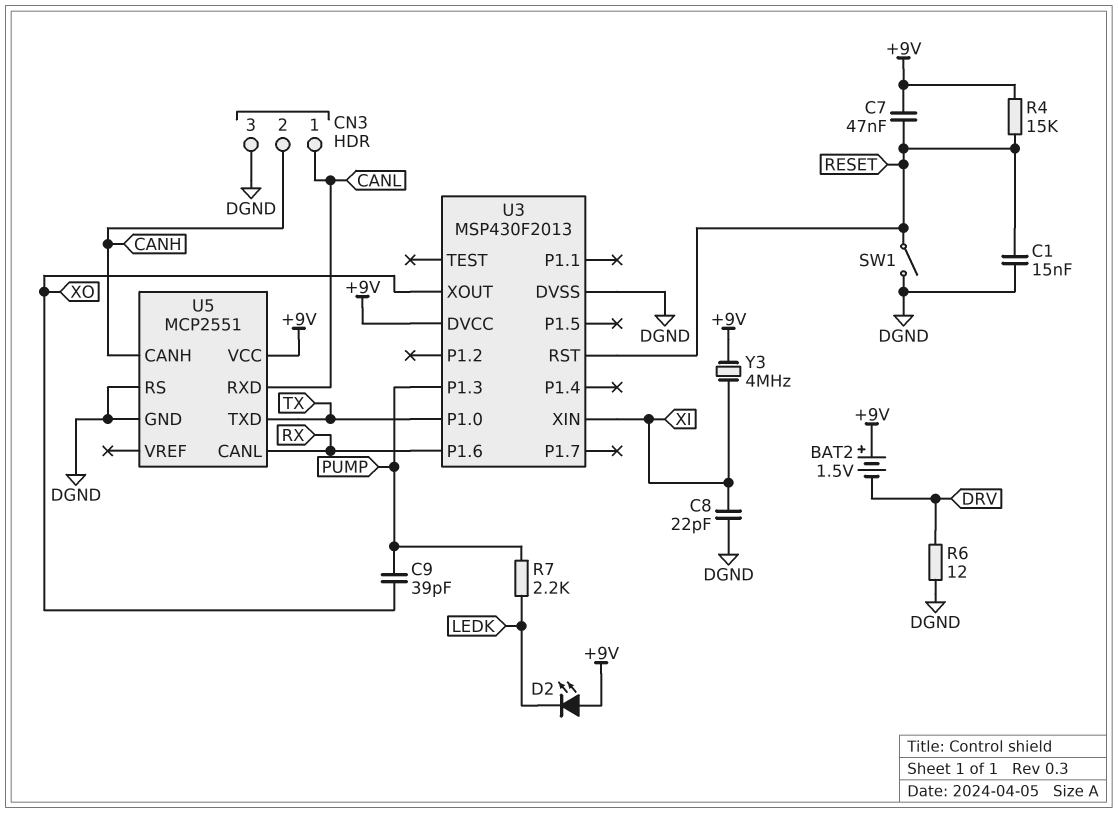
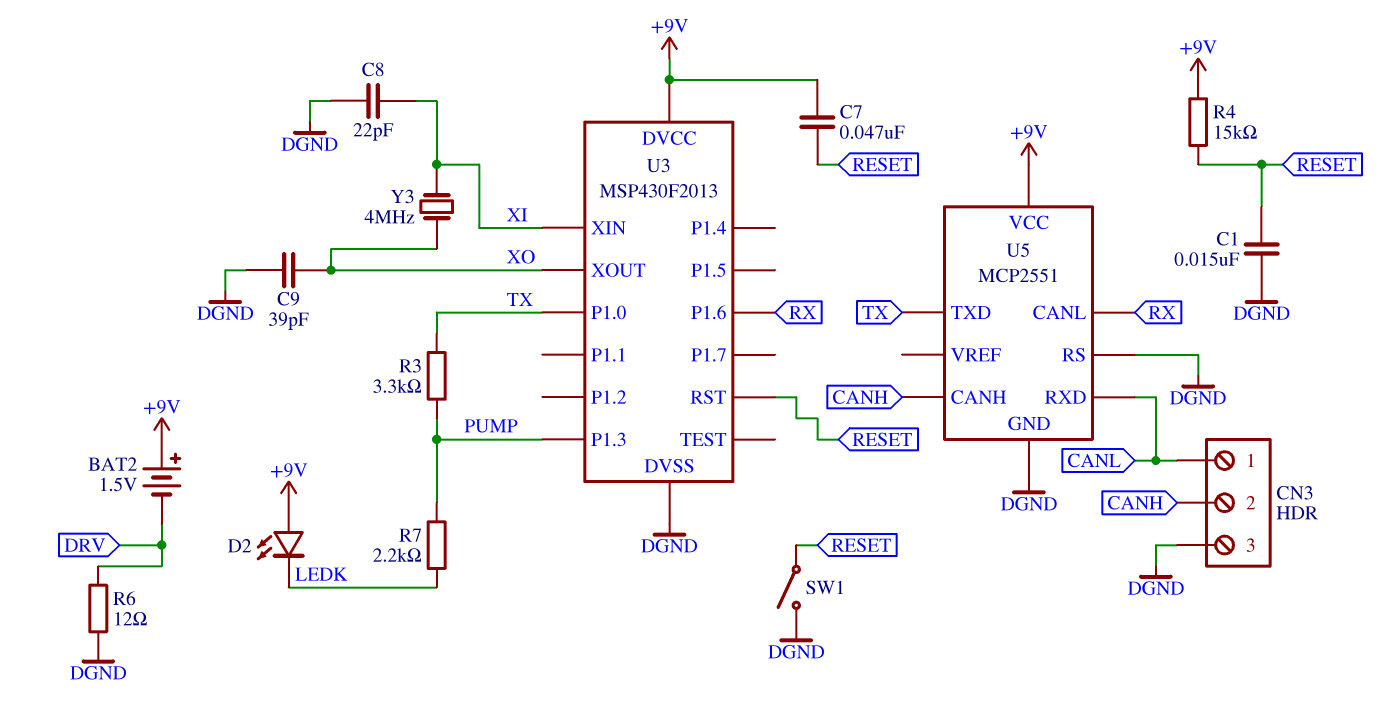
C9: 39pF (PUMP, XO) -> 39pF (DGND, XO)
R3: none -> 3.3k (PUMP, TX)
Y3: 4MHz (+9V, XI) -> 4MHz (XI, XO)

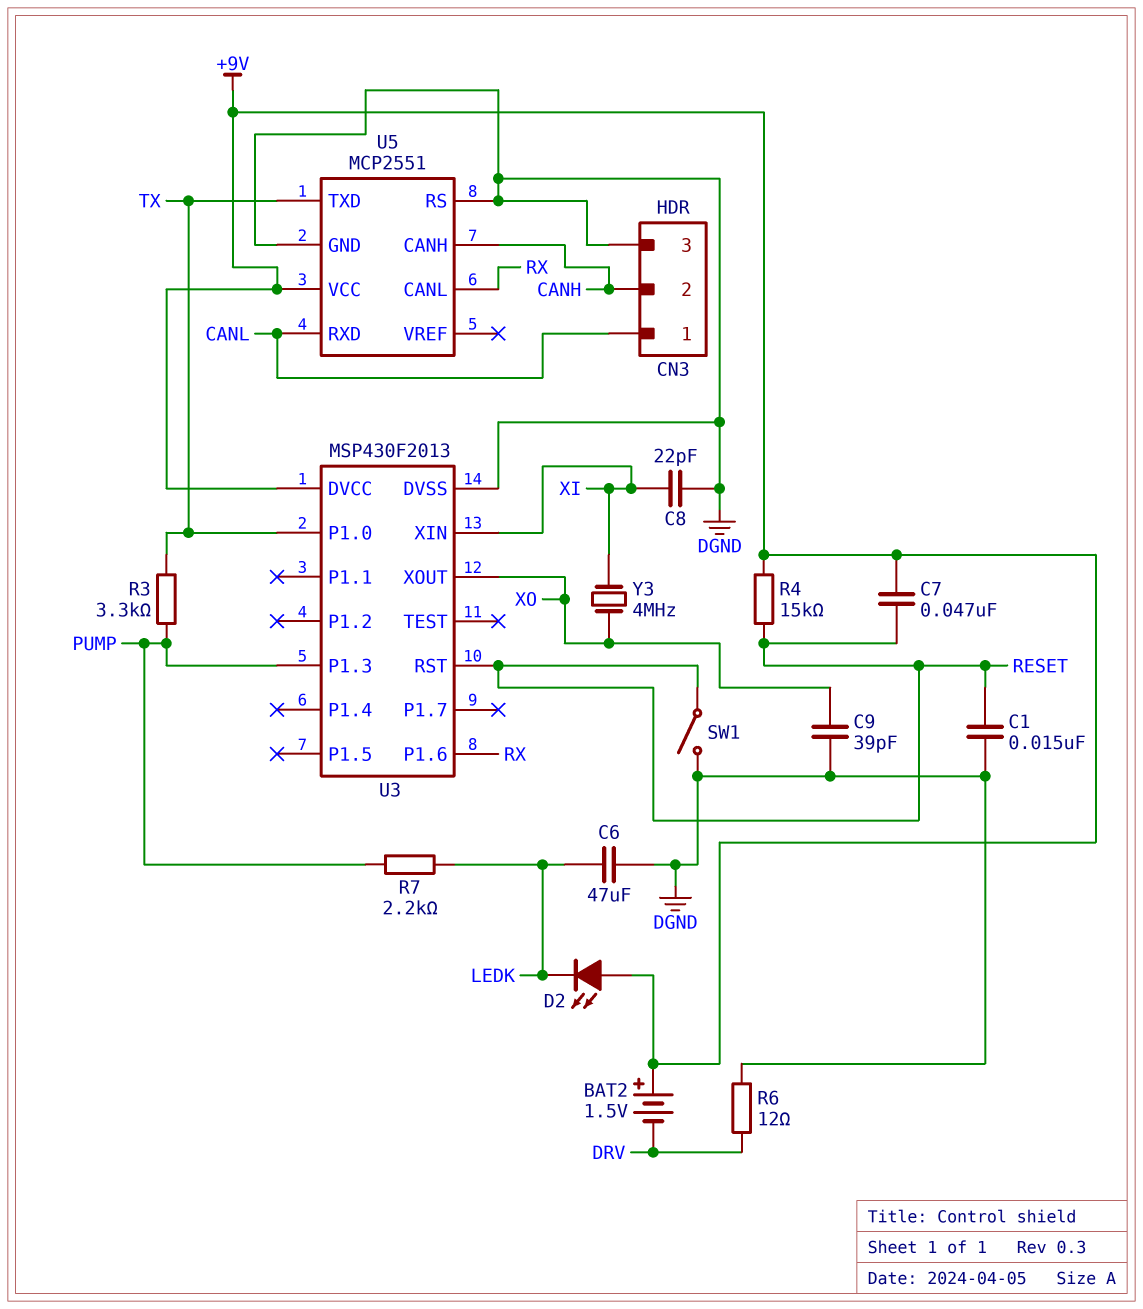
C6: none -> 47uF (DGND, LEDK)

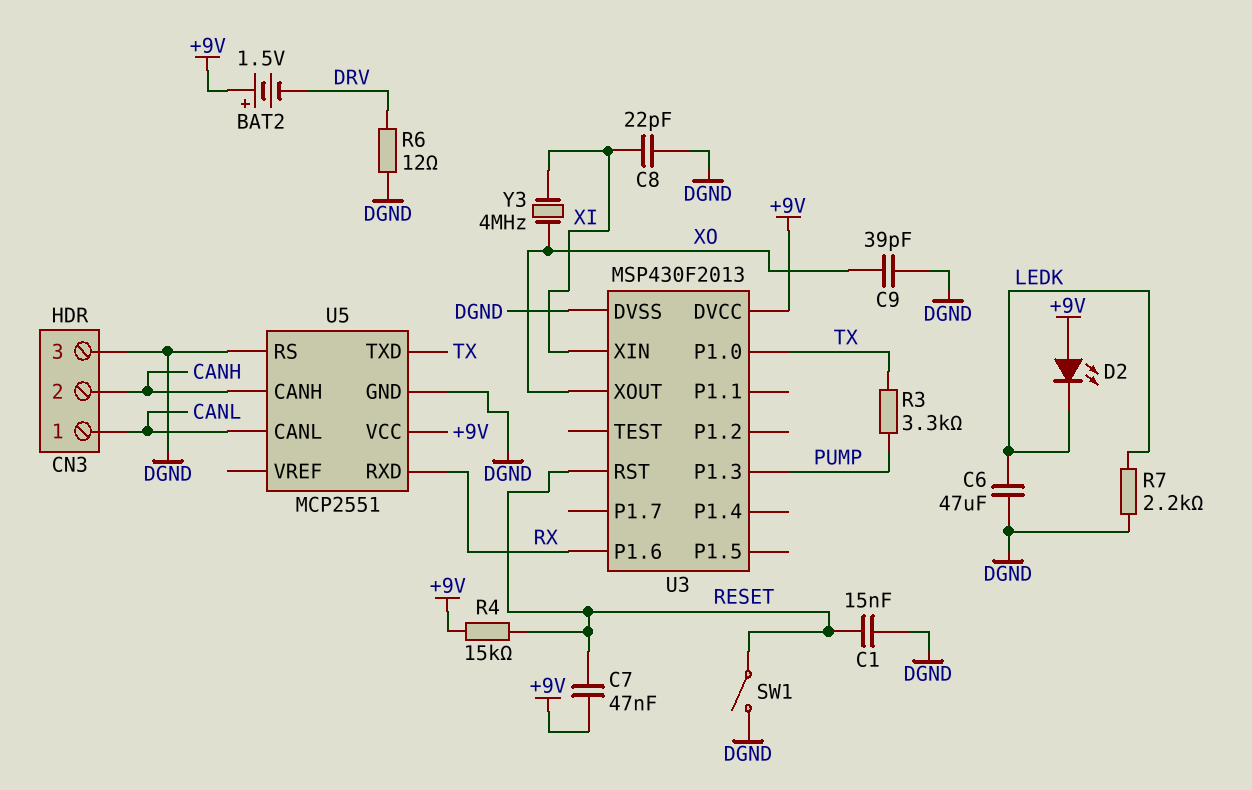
R7: 2.2k (LEDK, PUMP) -> 2.2k (DGND, LEDK)
U5 pin CANL: RX -> CANL
U5 pin RXD: CANL -> RX

